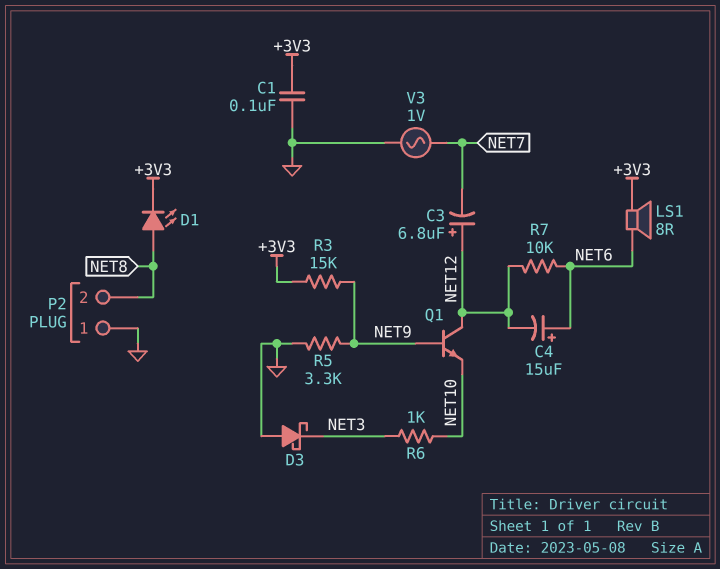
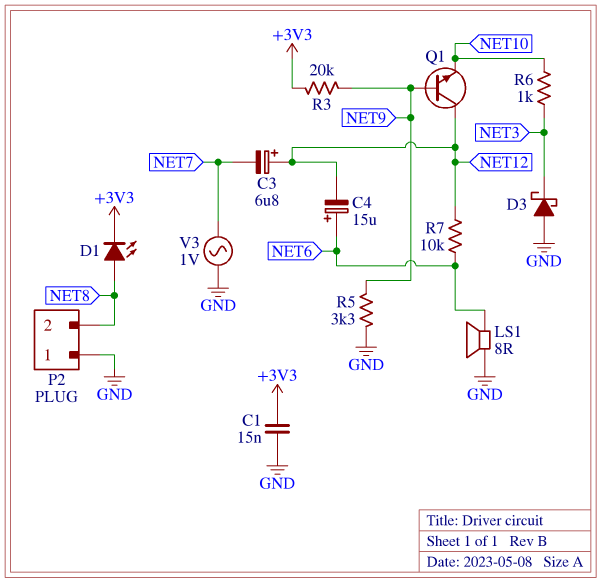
C1: 100nF (+3V3, GND) -> 15nF (+3V3, GND)
LS1: speaker 8R (+3V3, NET6) -> speaker 8R (GND, NET6)
R3: 15k (+3V3, NET9) -> 20k (+3V3, NET9)

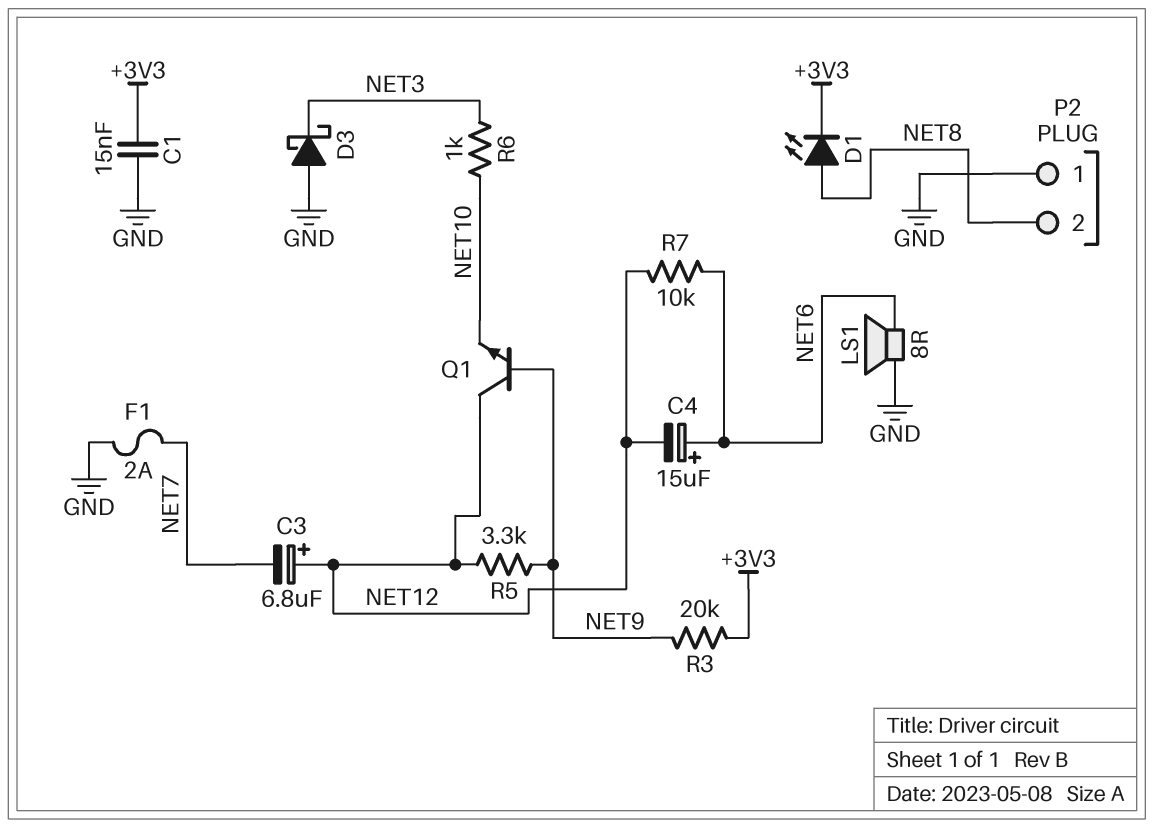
F1: none -> 2A (GND, NET7)
R5: 3.3k (GND, NET9) -> 3.3k (NET9, NET12)
V3: AC 1V (GND, NET7) -> none

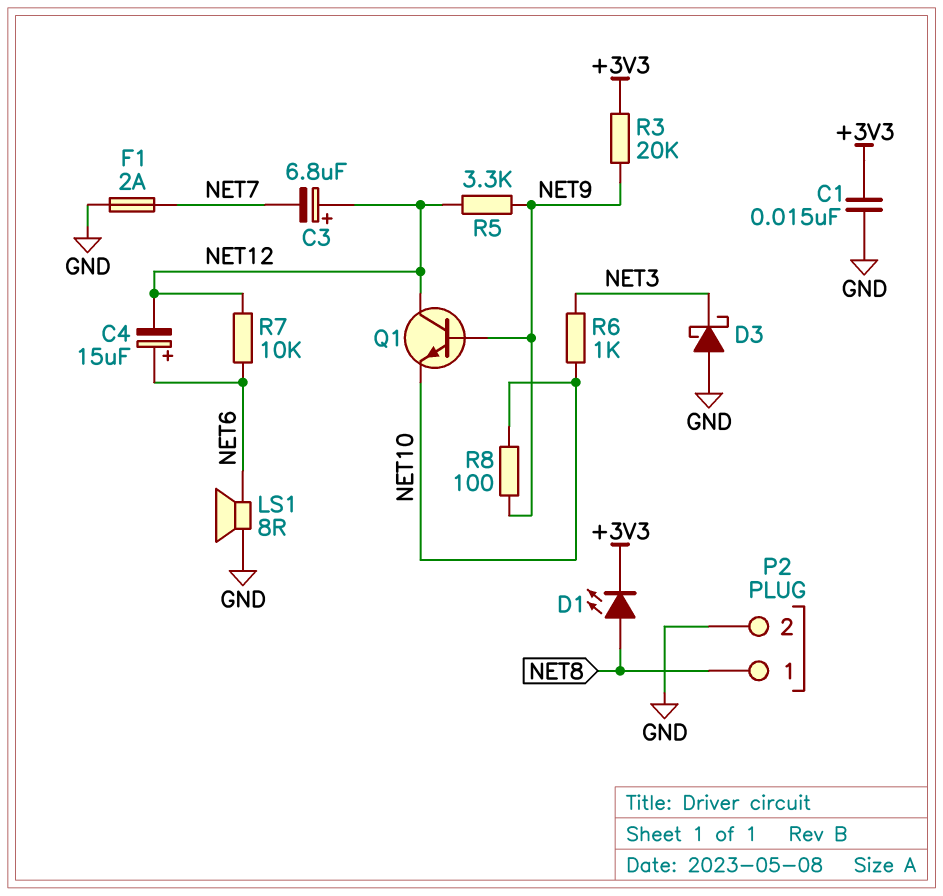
P2 pin 1: GND -> NET8
P2 pin 2: NET8 -> GND
R8: none -> 100 (NET9, NET10)

